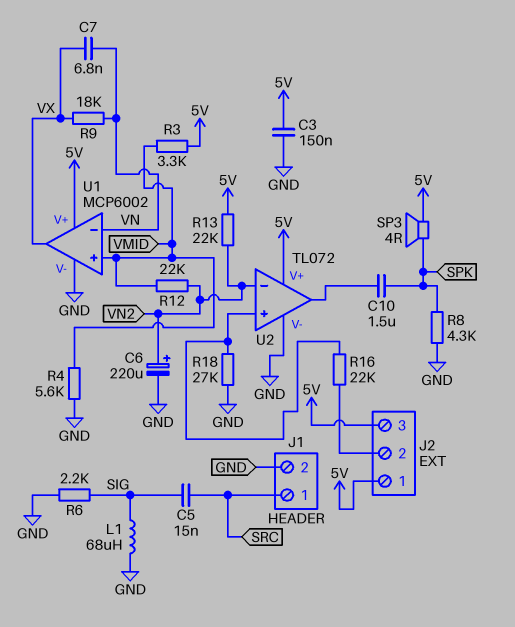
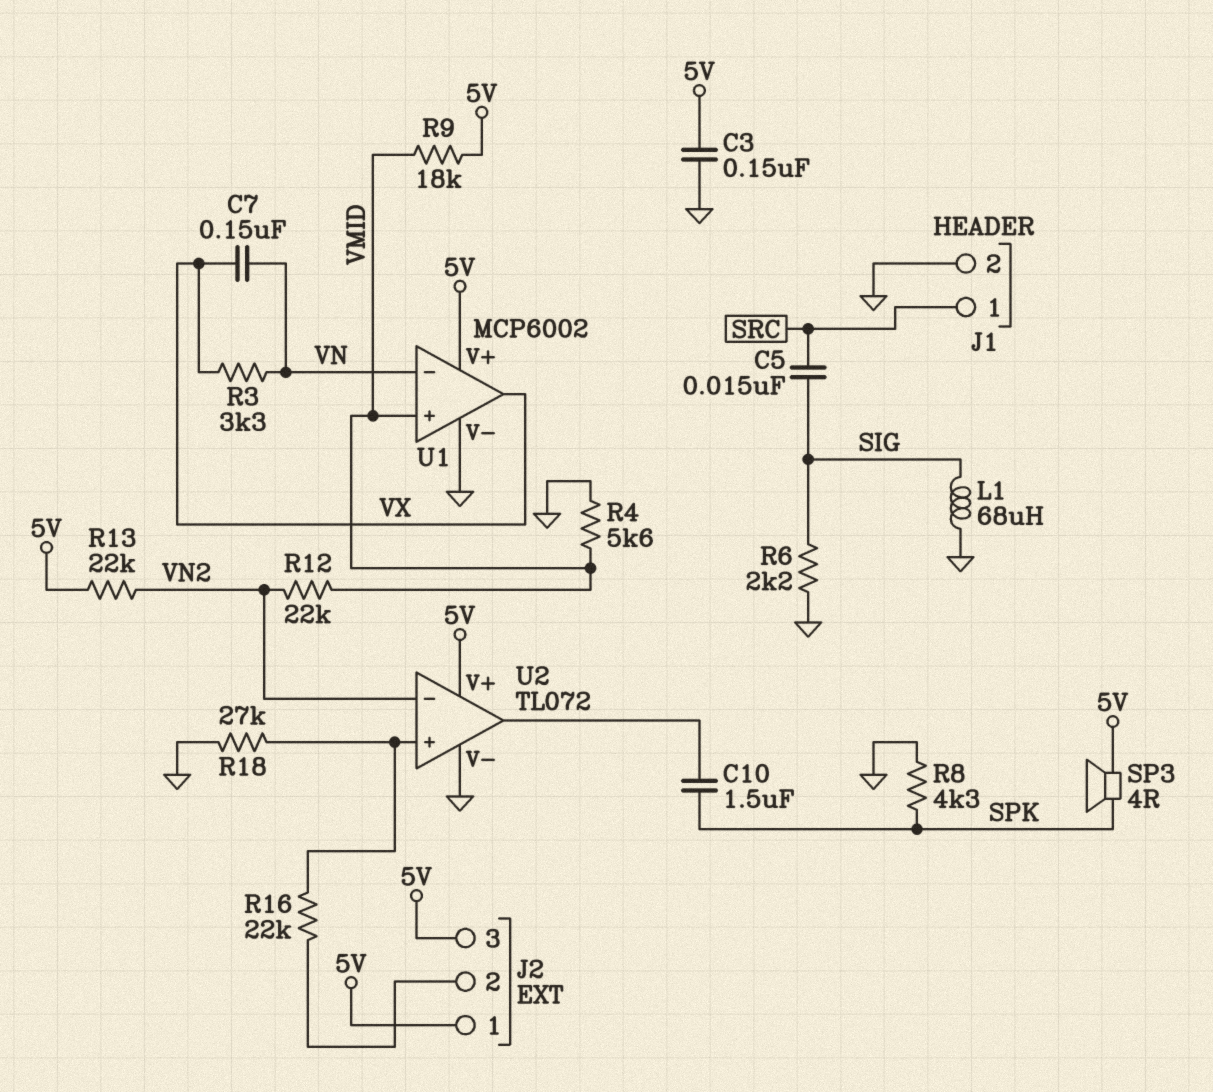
C6: 220uF (plus VN2, minus GND) -> none
C7: 6.8nF (VN, VX) -> 150nF (VN, VX)
R3: 3.3k (5V, VMID) -> 3.3k (VN, VX)
R9: 18k (VN, VX) -> 18k (5V, VMID)

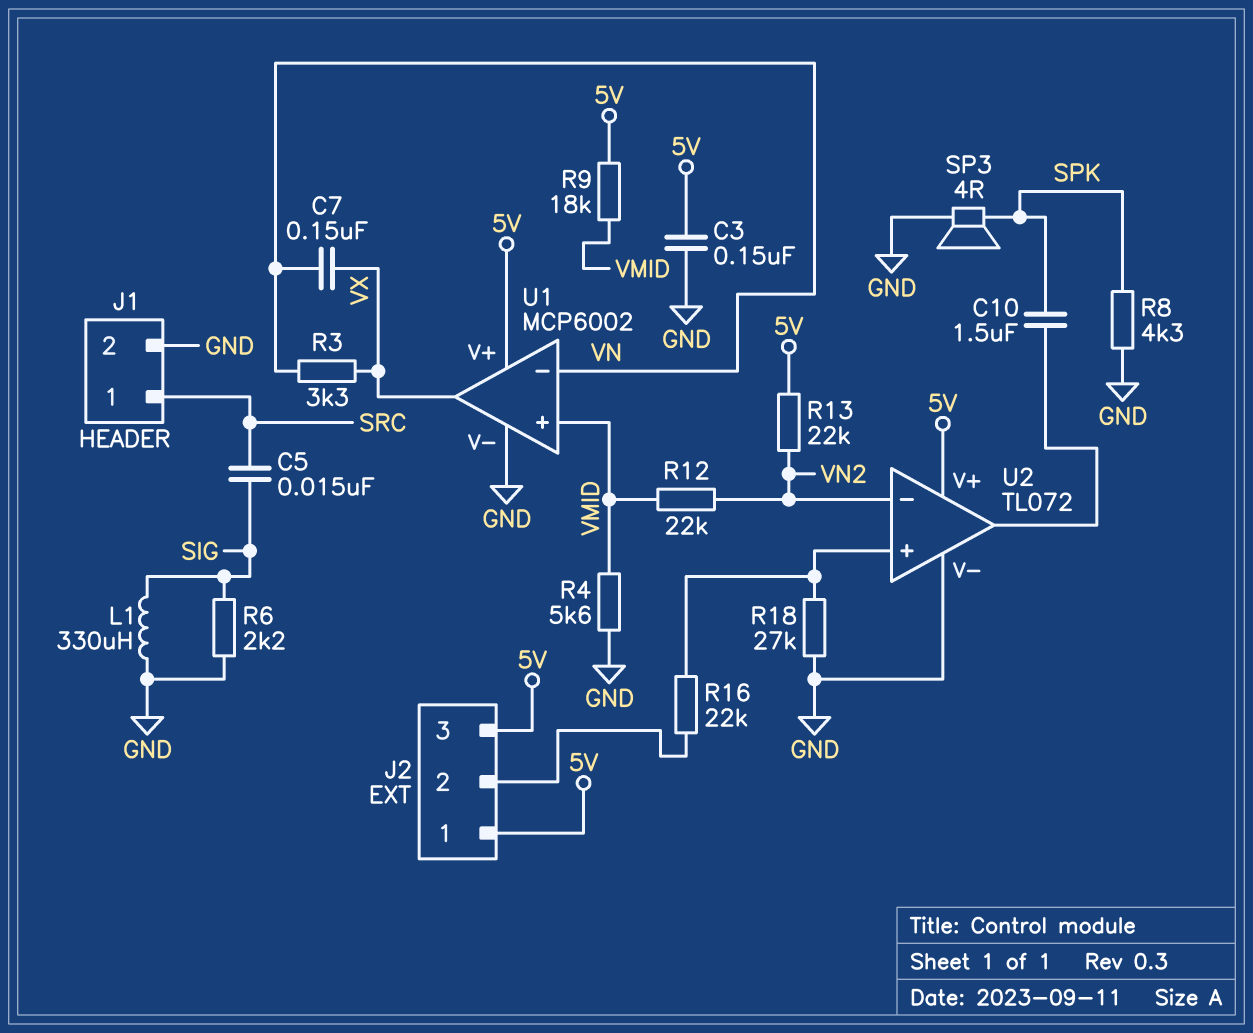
L1: 68uH (GND, SIG) -> 330uH (GND, SIG)
SP3: speaker 4R (5V, SPK) -> speaker 4R (GND, SPK)

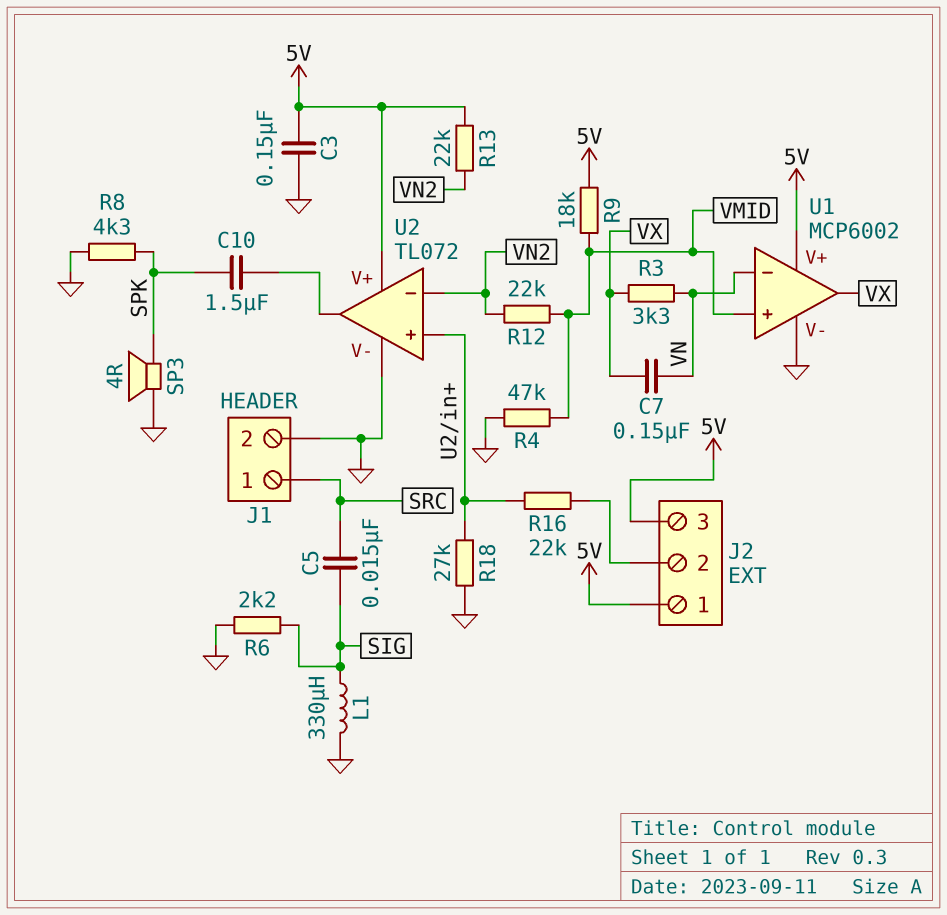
R4: 5.6k (GND, VMID) -> 47k (GND, VMID)

